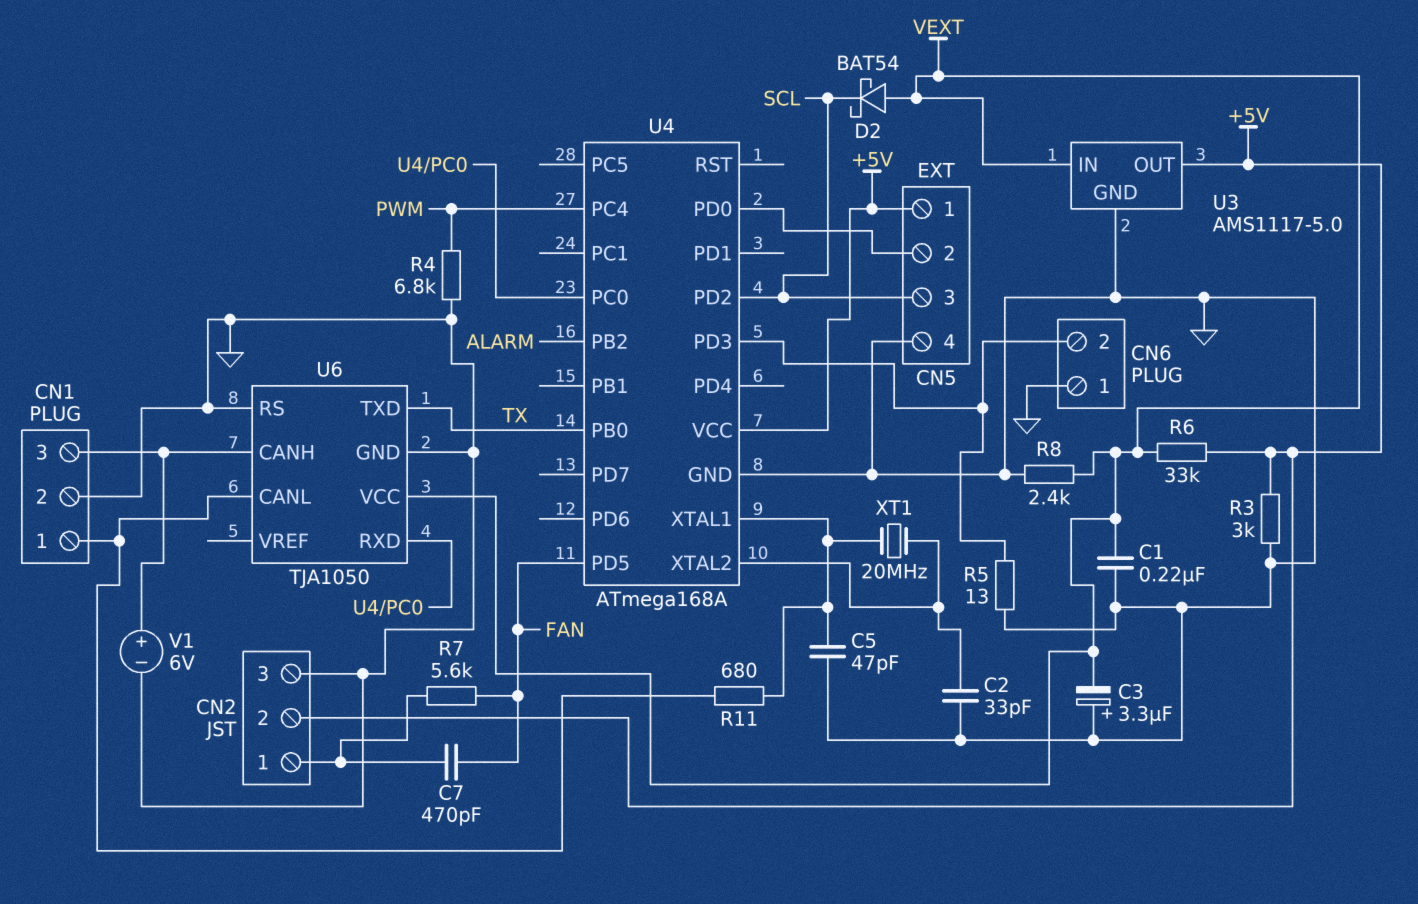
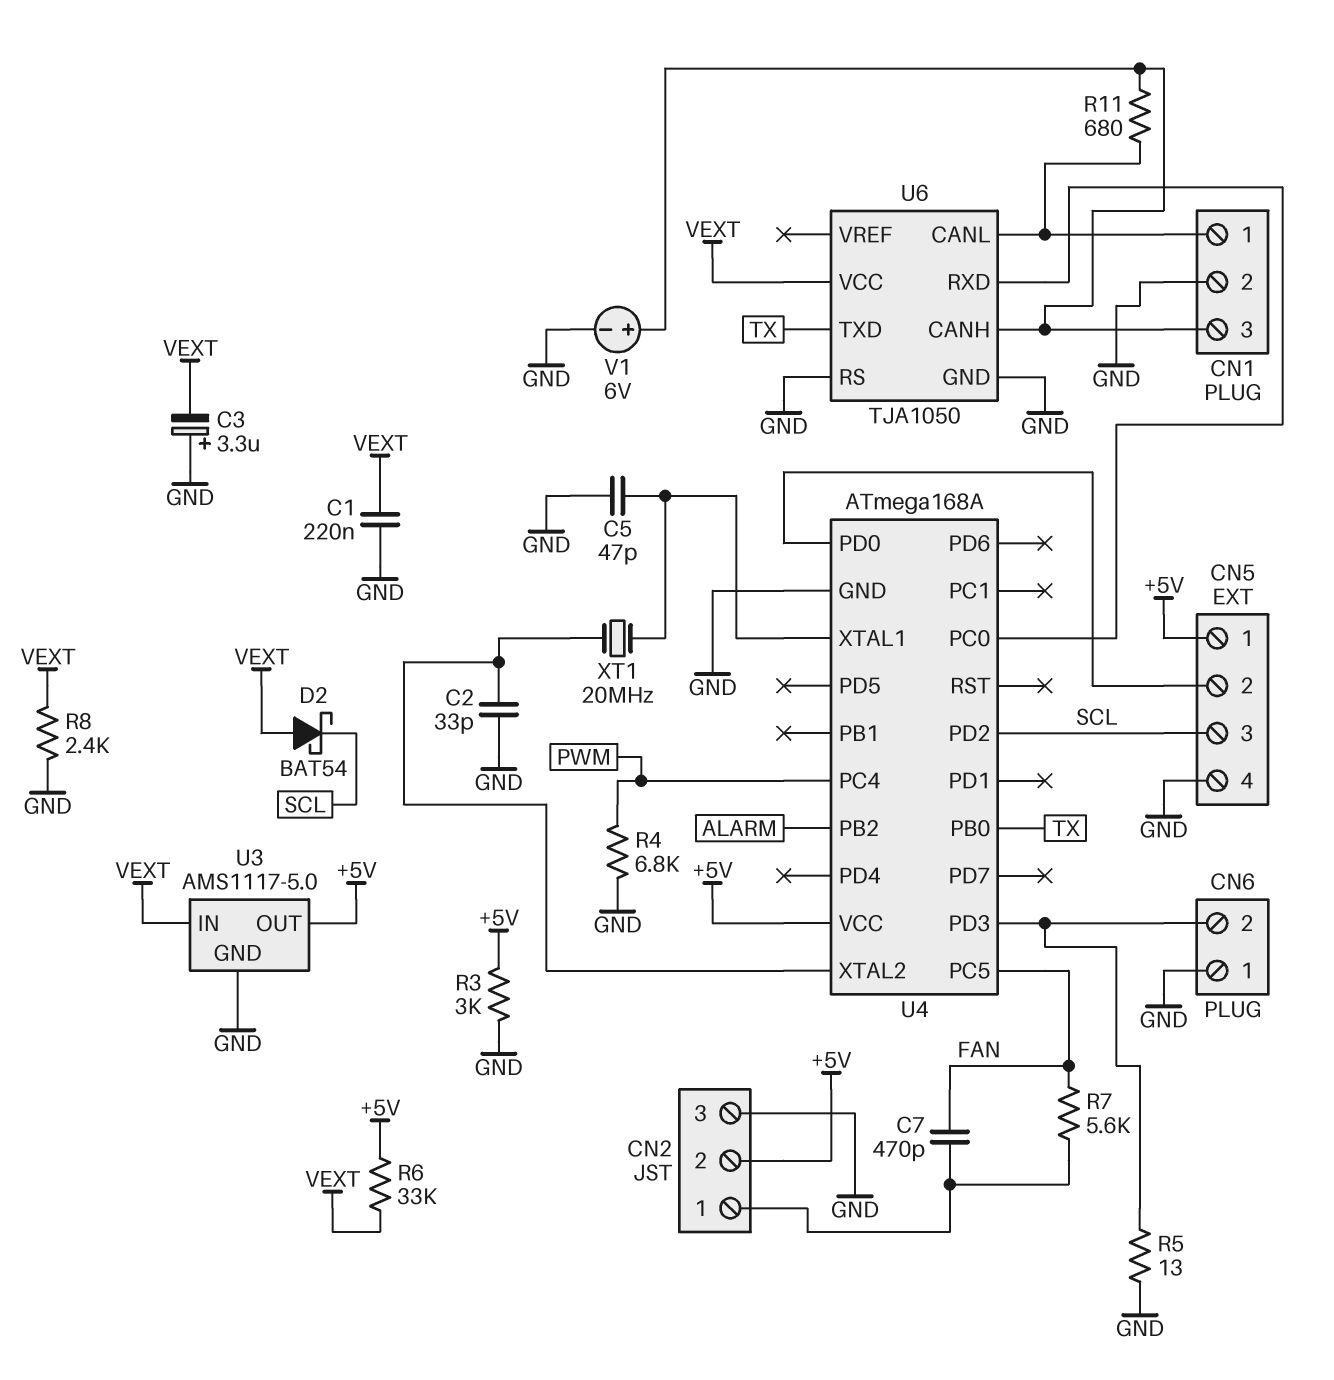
R11: 680 (CN1/1, U4/XTAL1) -> 680 (CN1/1, CN1/3)
U4 pin PC5: none -> FAN
U4 pin PD5: FAN -> none

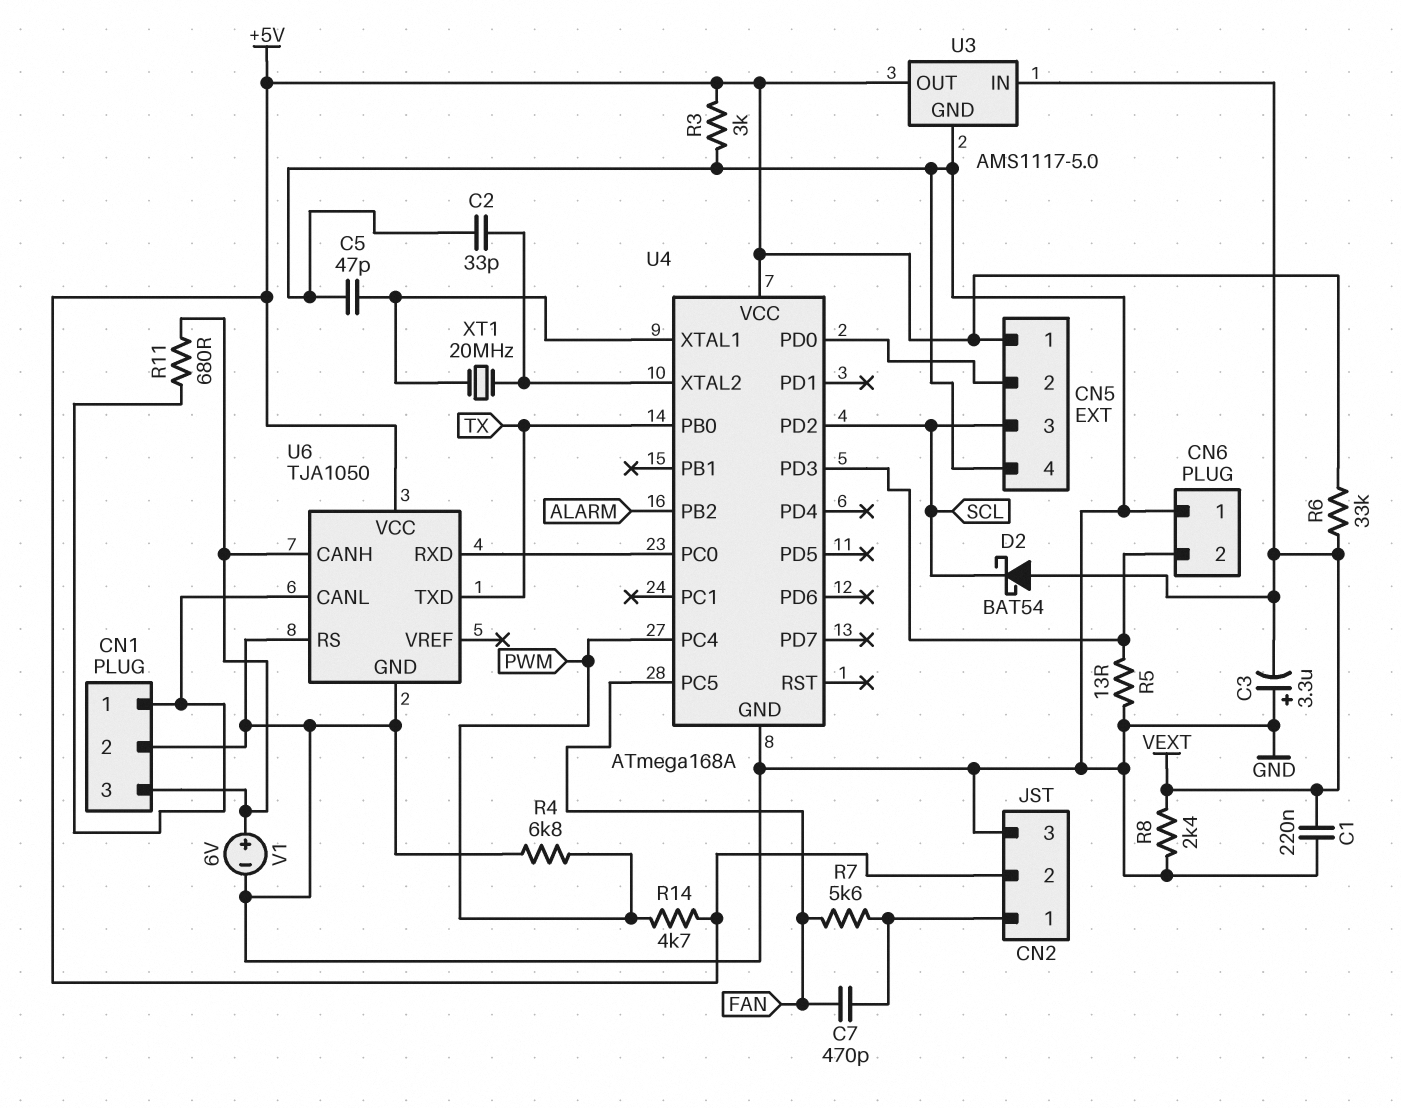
R14: none -> 4.7k (+5V, PWM)
U6 pin VCC: VEXT -> +5V

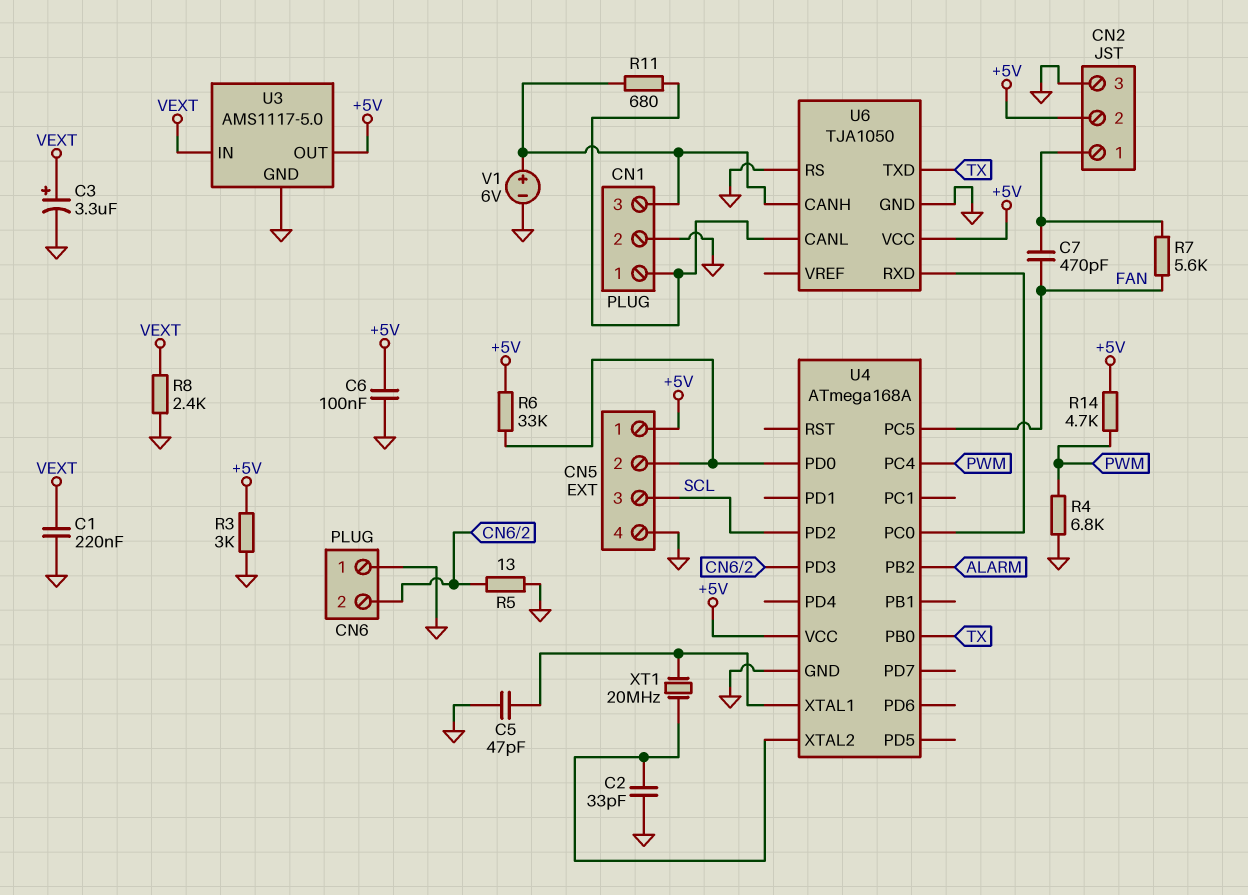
C3: 3.3uF (plus GND, minus VEXT) -> 3.3uF (plus VEXT, minus GND)
C6: none -> 100nF (+5V, GND)
D2: schottky BAT54 (A VEXT, K SCL) -> none
R6: 33k (+5V, VEXT) -> 33k (+5V, CN5/2)

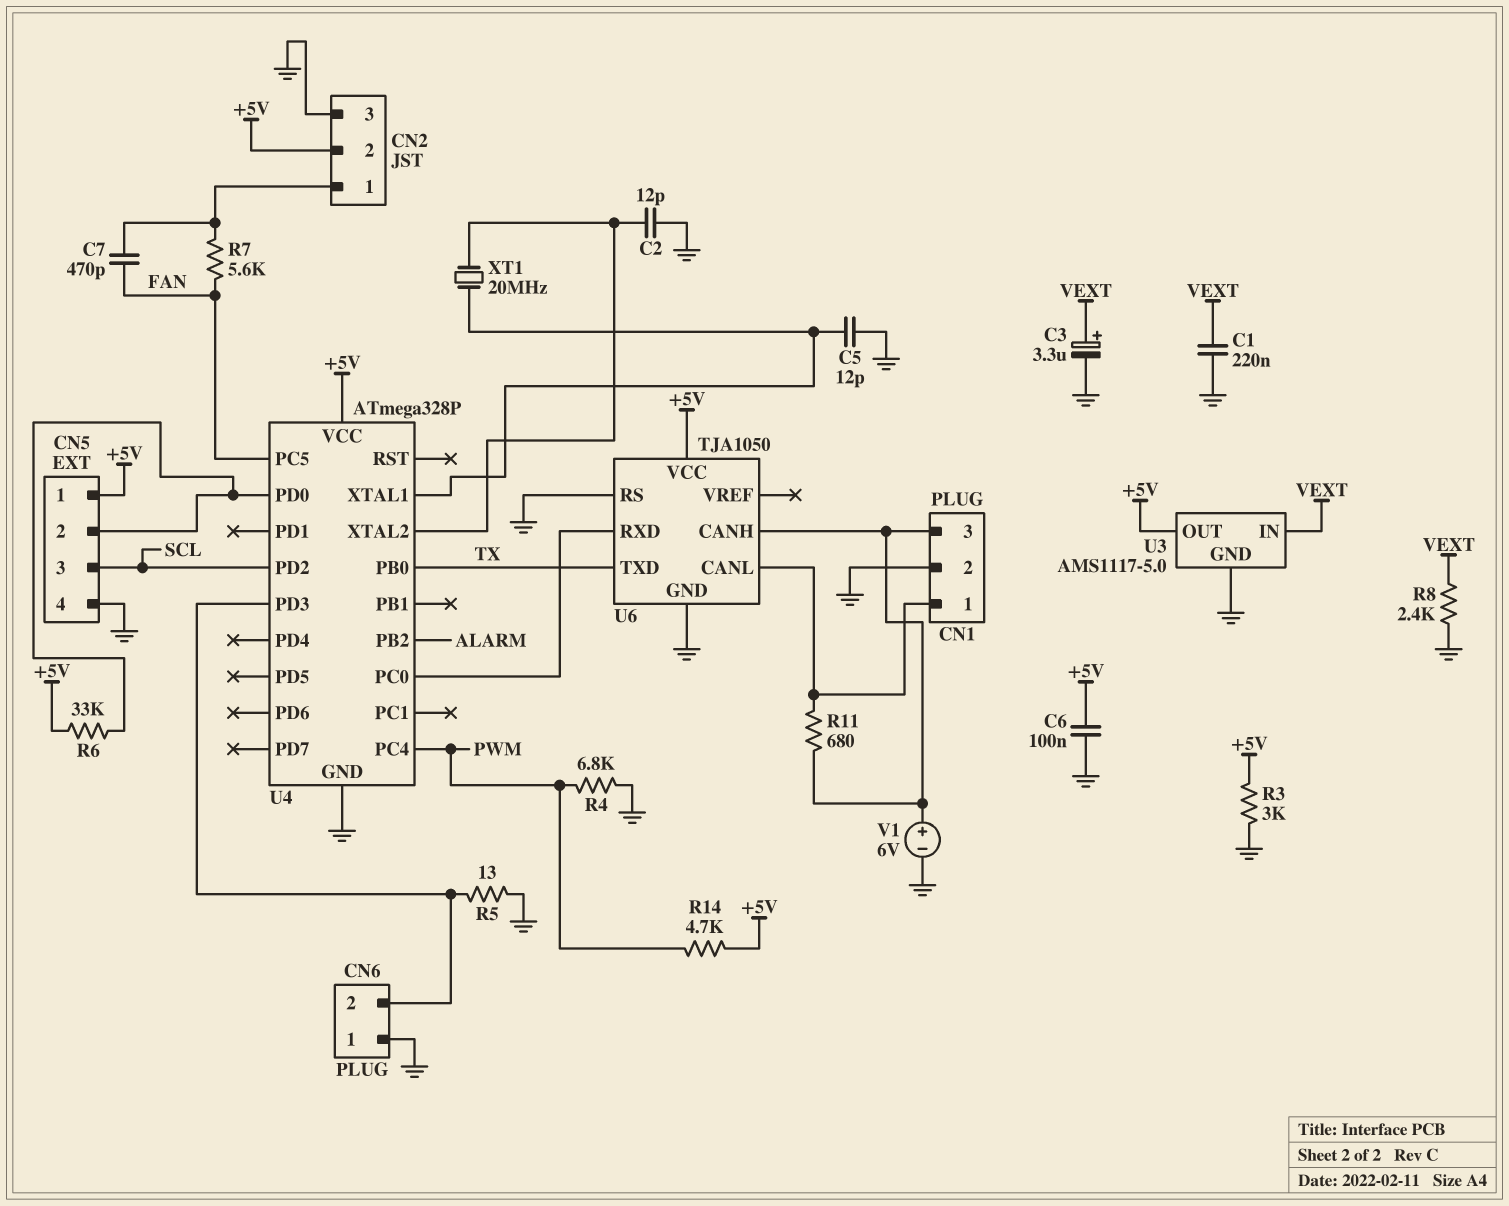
C2: 33pF (GND, U4/XTAL2) -> 12pF (GND, U4/XTAL2)
C5: 47pF (GND, U4/XTAL1) -> 12pF (GND, U4/XTAL1)
U4: ATmega168A -> ATmega328P

